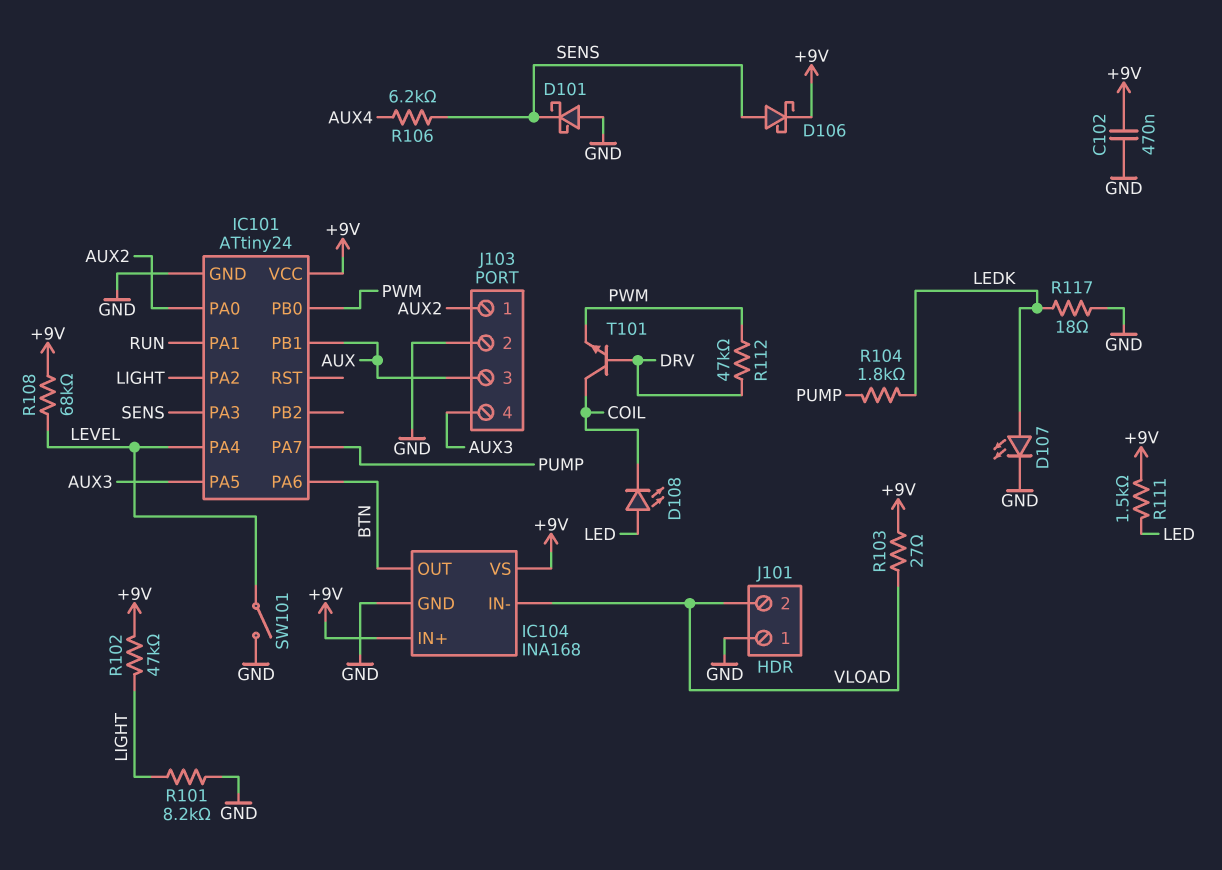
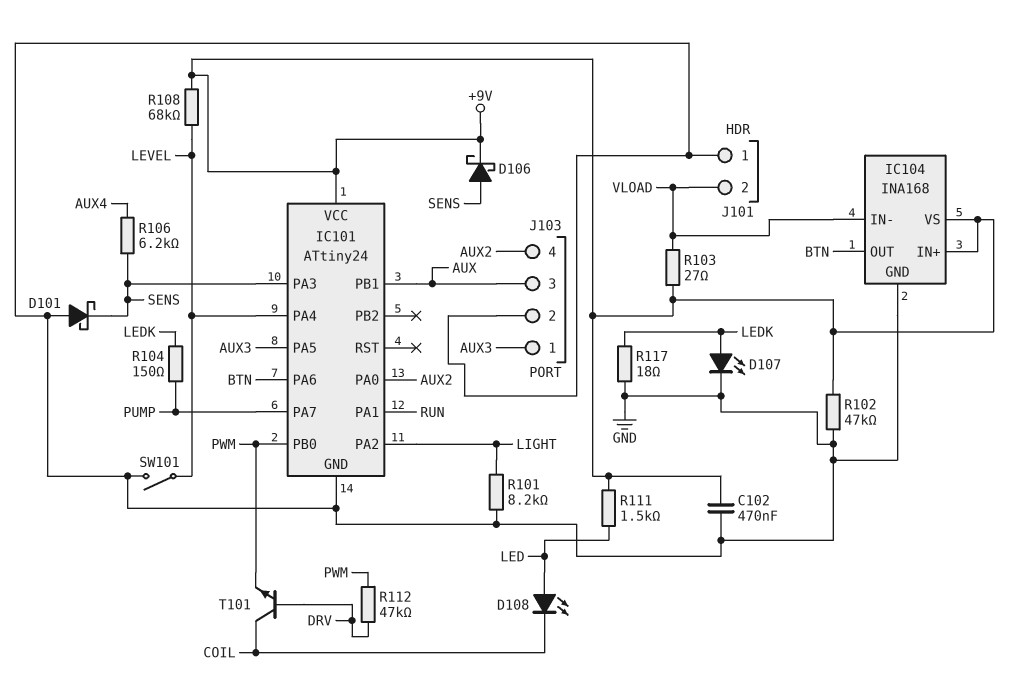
J103 pin 1: AUX2 -> AUX3
J103 pin 4: AUX3 -> AUX2
R102: 47k (+9V, LIGHT) -> 47k (+9V, GND)
R104: 1.8k (LEDK, PUMP) -> 150 (LEDK, PUMP)

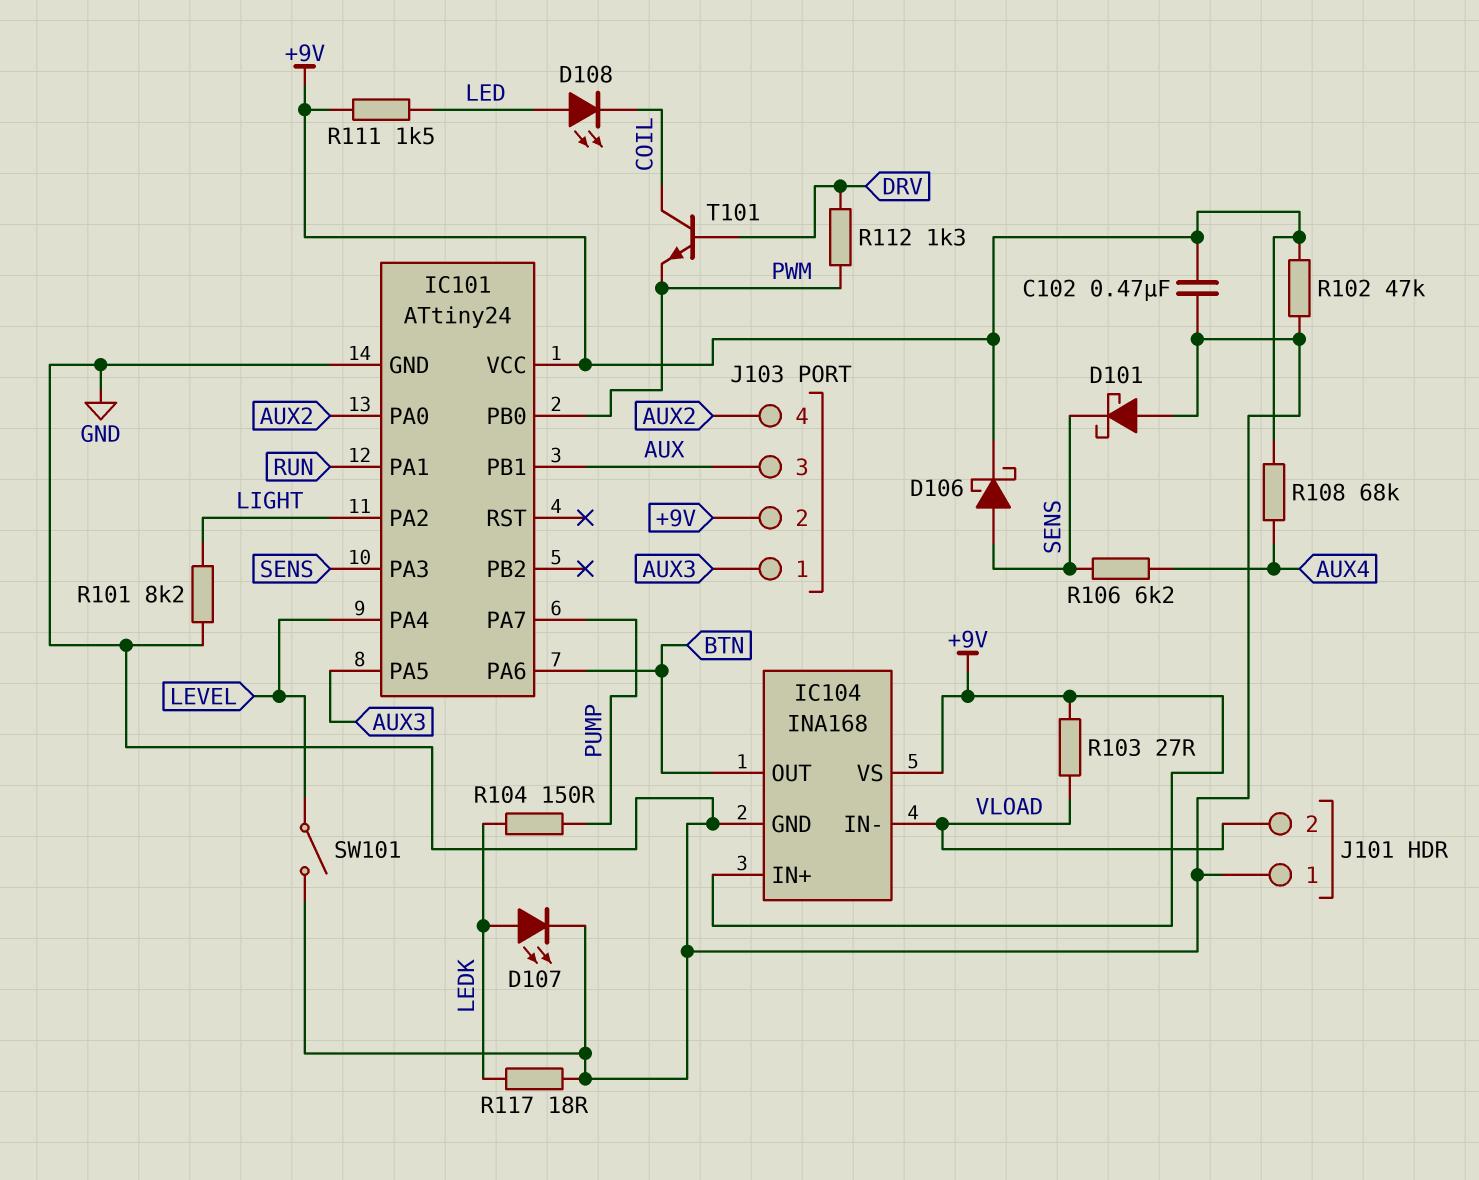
J103 pin 2: GND -> +9V
R108: 68k (+9V, LEVEL) -> 68k (+9V, AUX4)
R112: 47k (DRV, PWM) -> 1.3k (DRV, PWM)

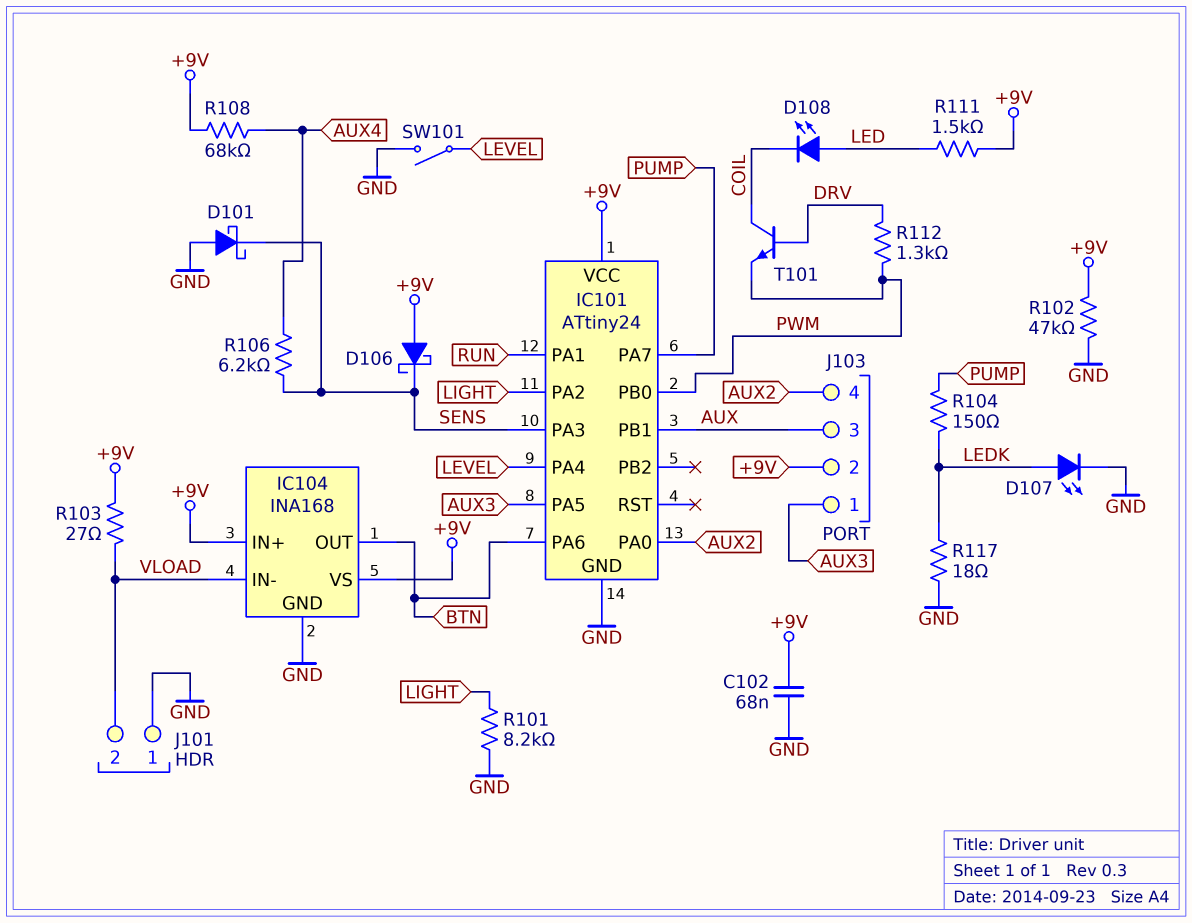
C102: 470nF (+9V, GND) -> 68nF (+9V, GND)
D106: schottky (A SENS, K +9V) -> schottky (A +9V, K SENS)

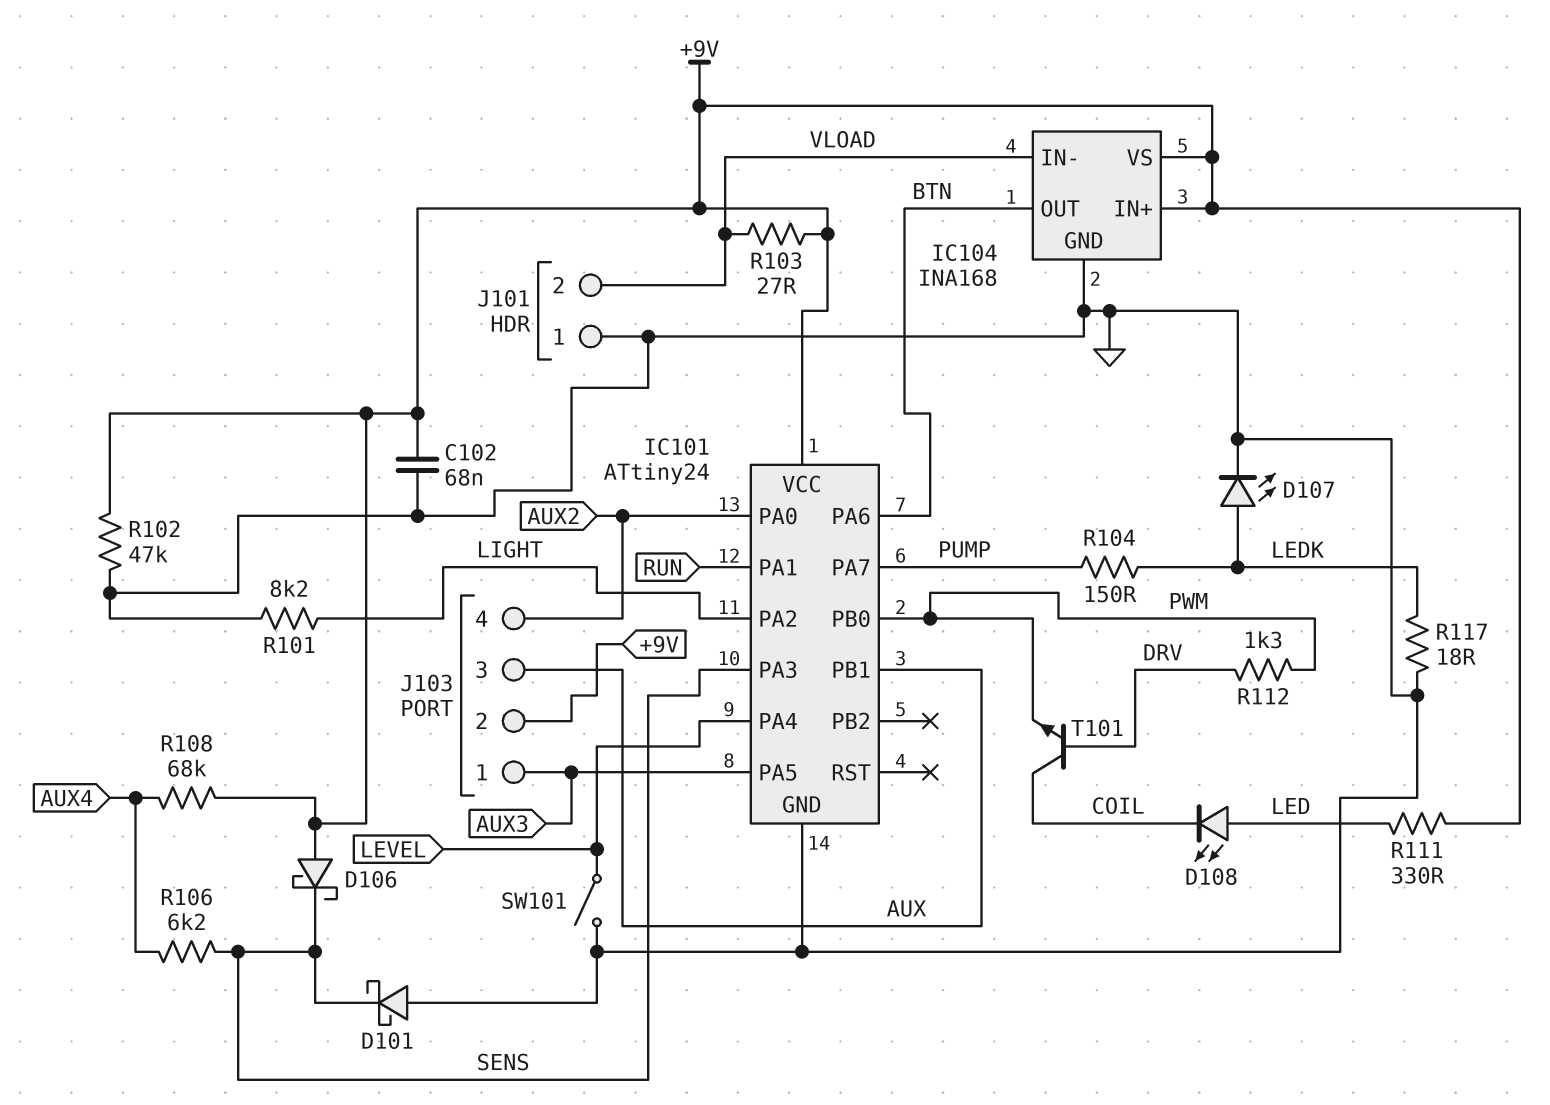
R111: 1.5k (+9V, LED) -> 330 (+9V, LED)

